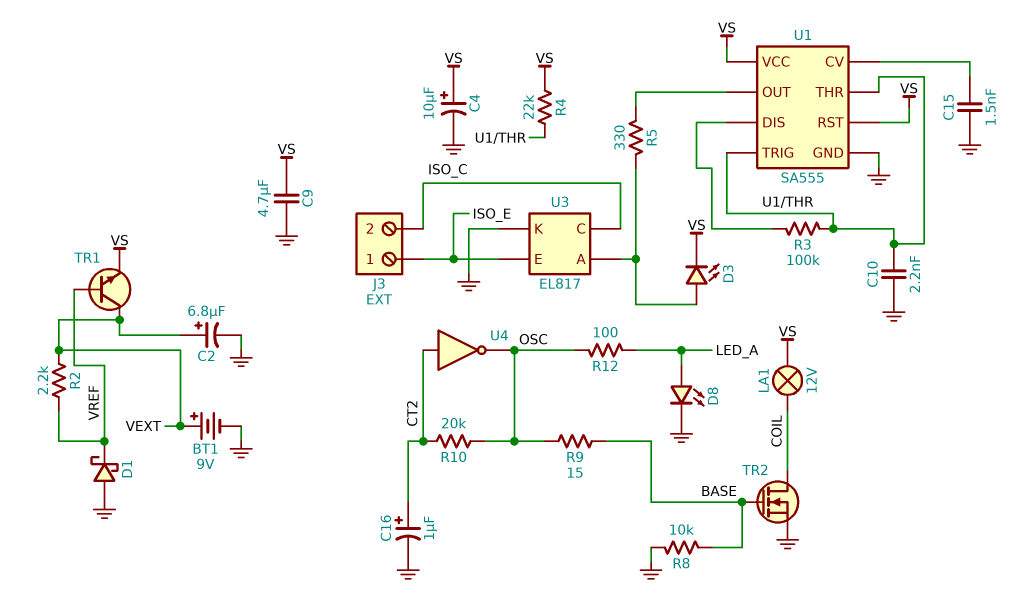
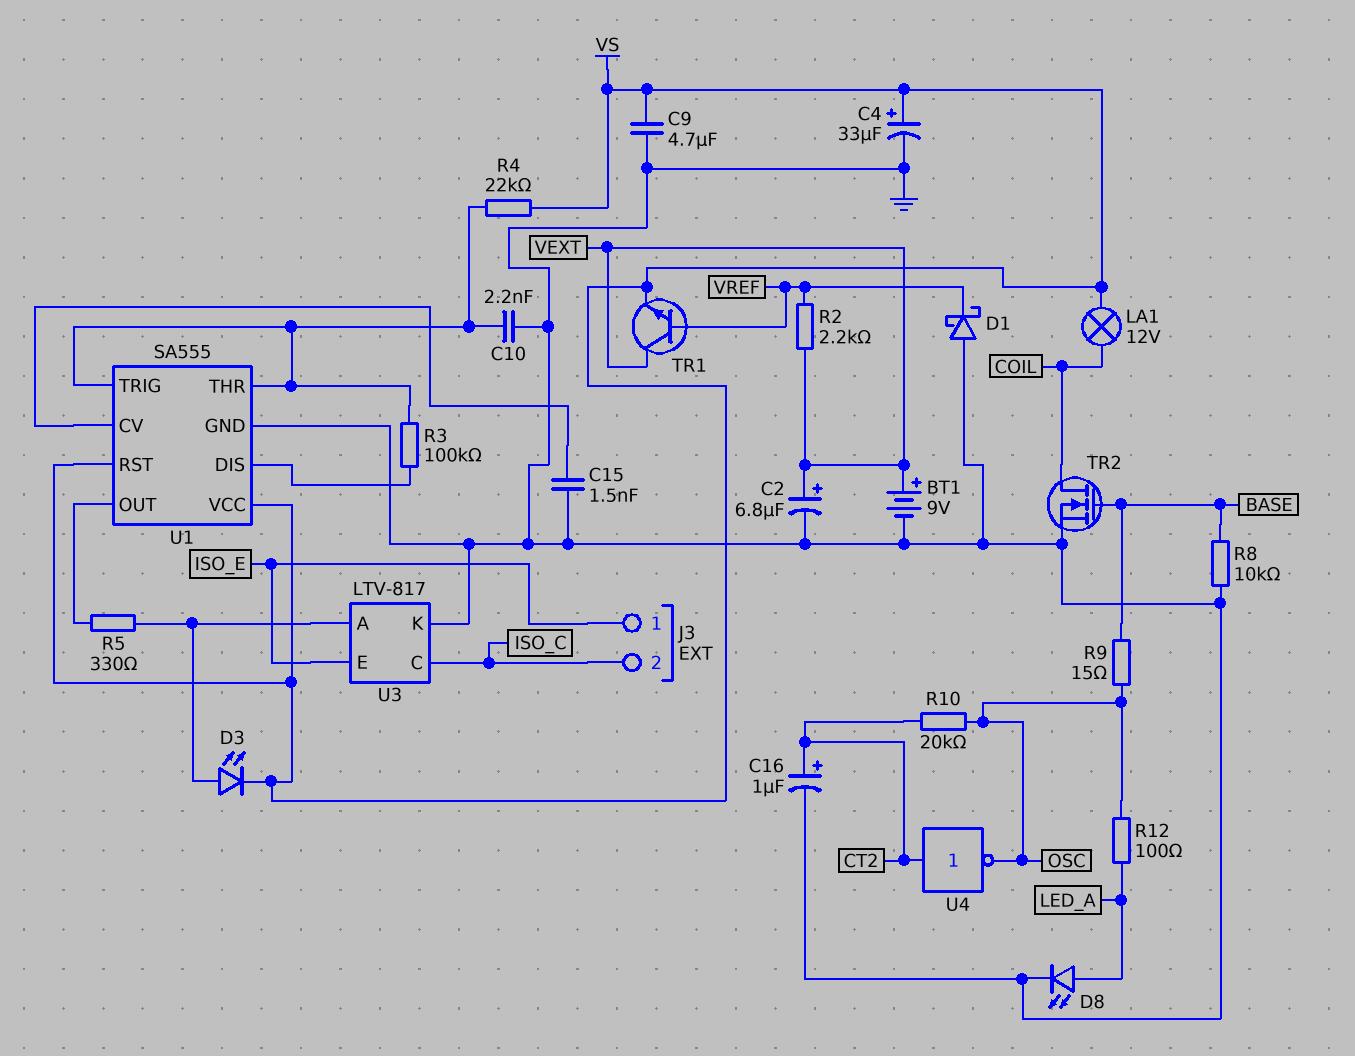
C4: 10uF (plus VS, minus GND) -> 33uF (plus VS, minus GND)
U3: EL817 -> LTV-817

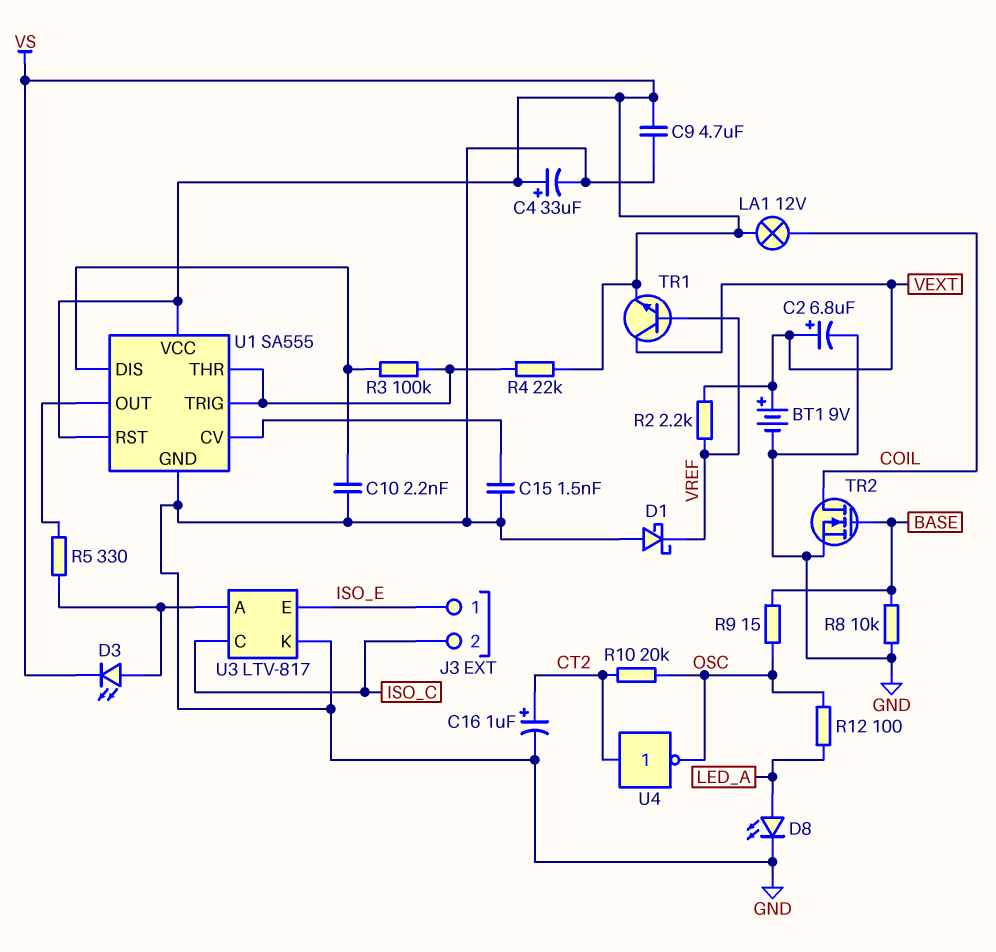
C10: 2.2nF (GND, U1/THR) -> 2.2nF (GND, U1/DIS)

